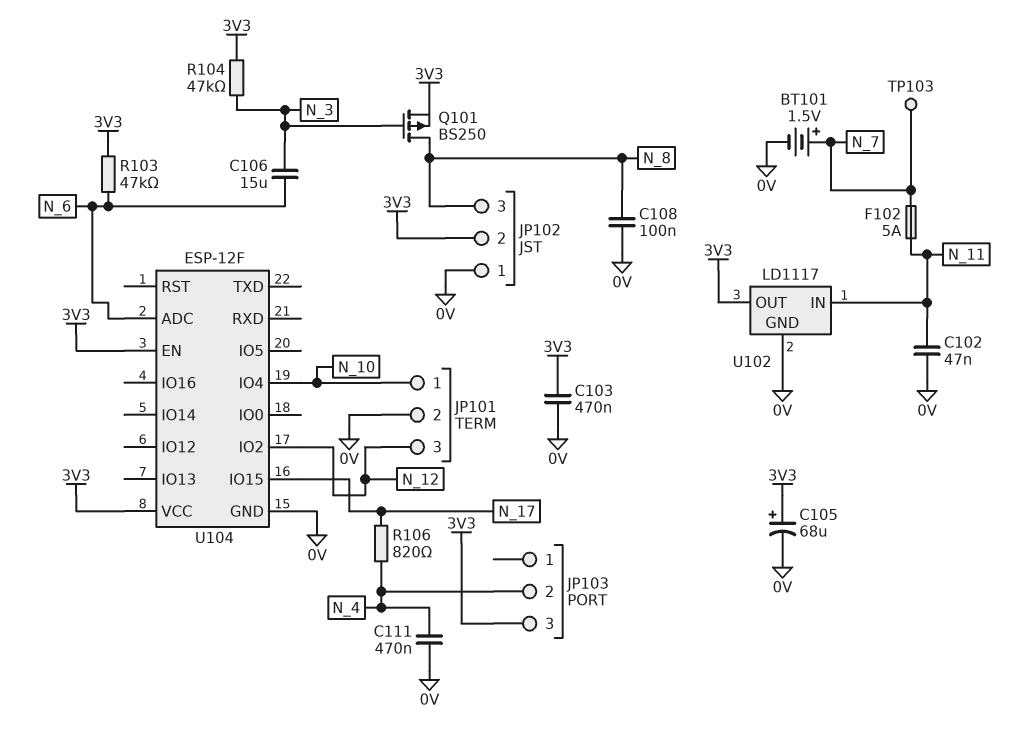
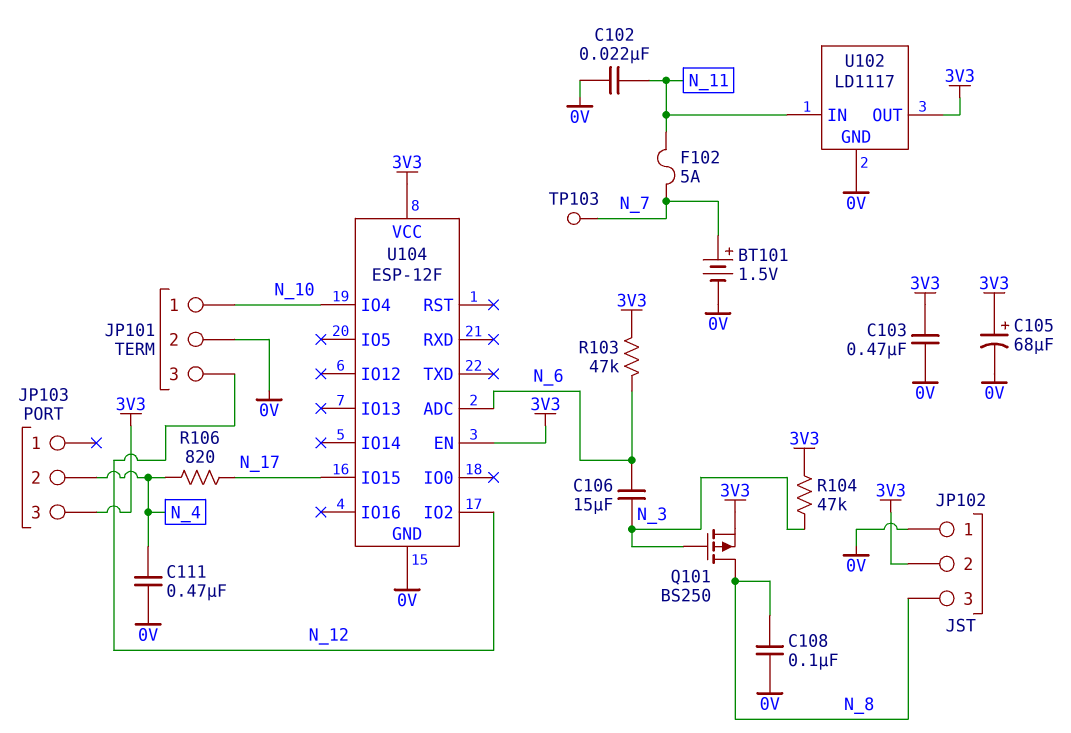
C102: 47nF (0V, N_11) -> 22nF (0V, N_11)

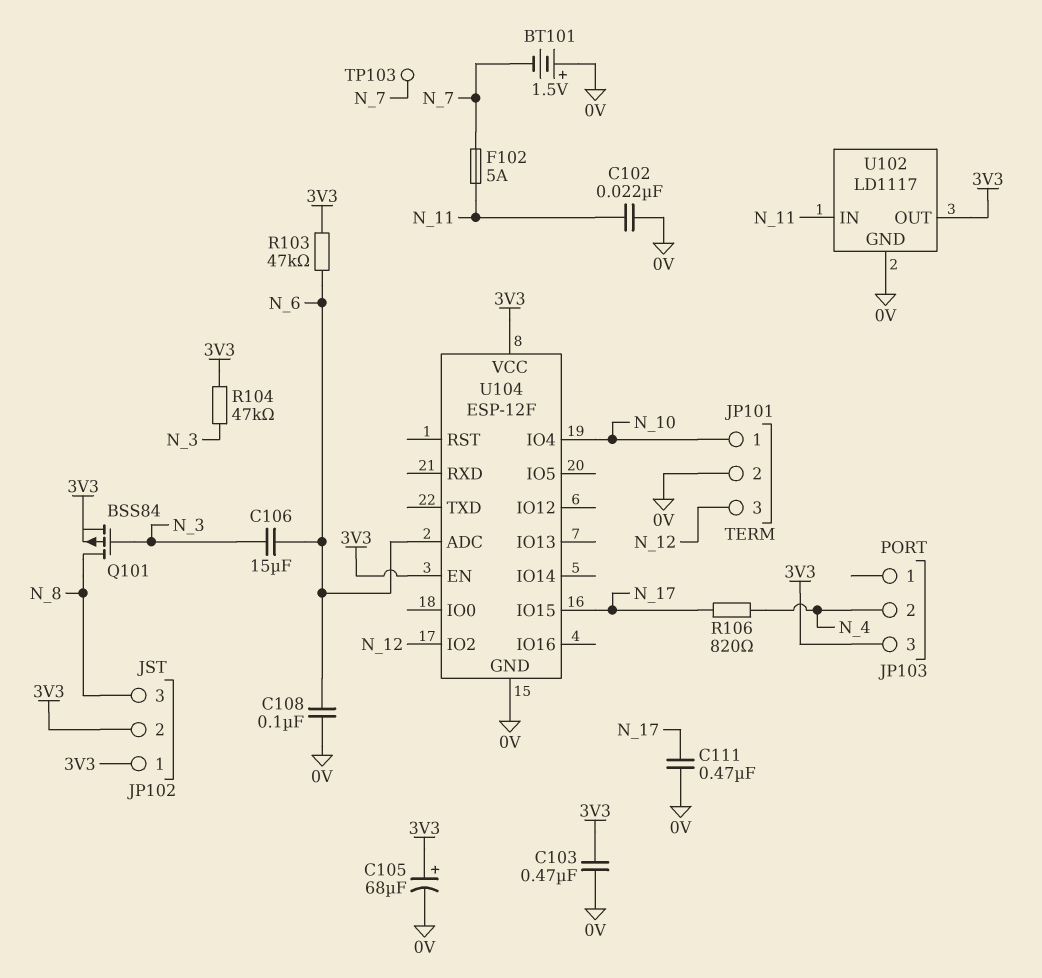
BT101: 1.5V (plus N_7, minus 0V) -> 1.5V (plus 0V, minus N_7)
C108: 100nF (0V, N_8) -> 100nF (0V, N_6)
C111: 470nF (0V, N_4) -> 470nF (0V, N_17)
JP102 pin 1: 0V -> 3V3
Q101: PMOS BS250 (G N_3, D N_8, S 3V3) -> PMOS BSS84 (G N_3, D N_8, S 3V3)

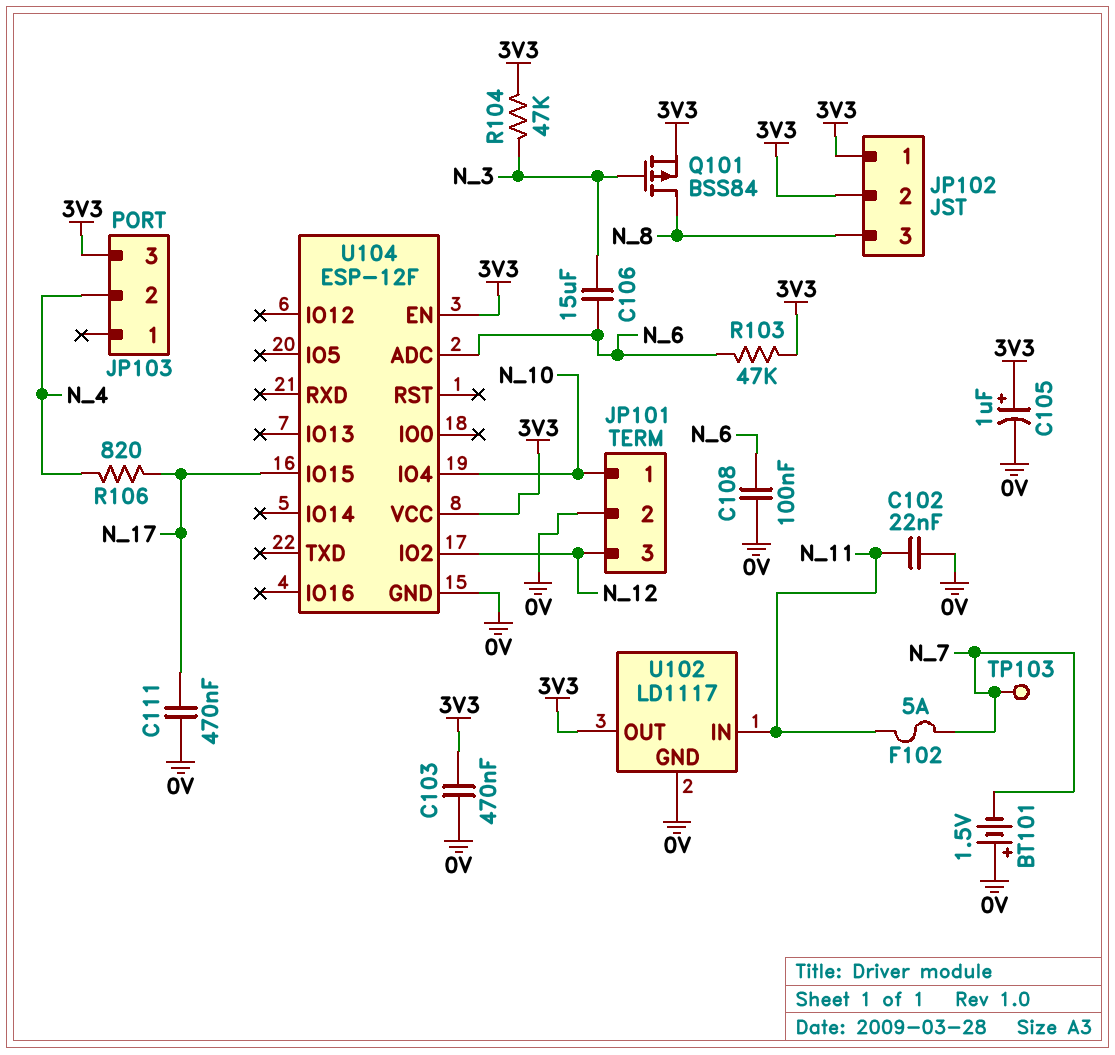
C105: 68uF (plus 3V3, minus 0V) -> 1uF (plus 3V3, minus 0V)

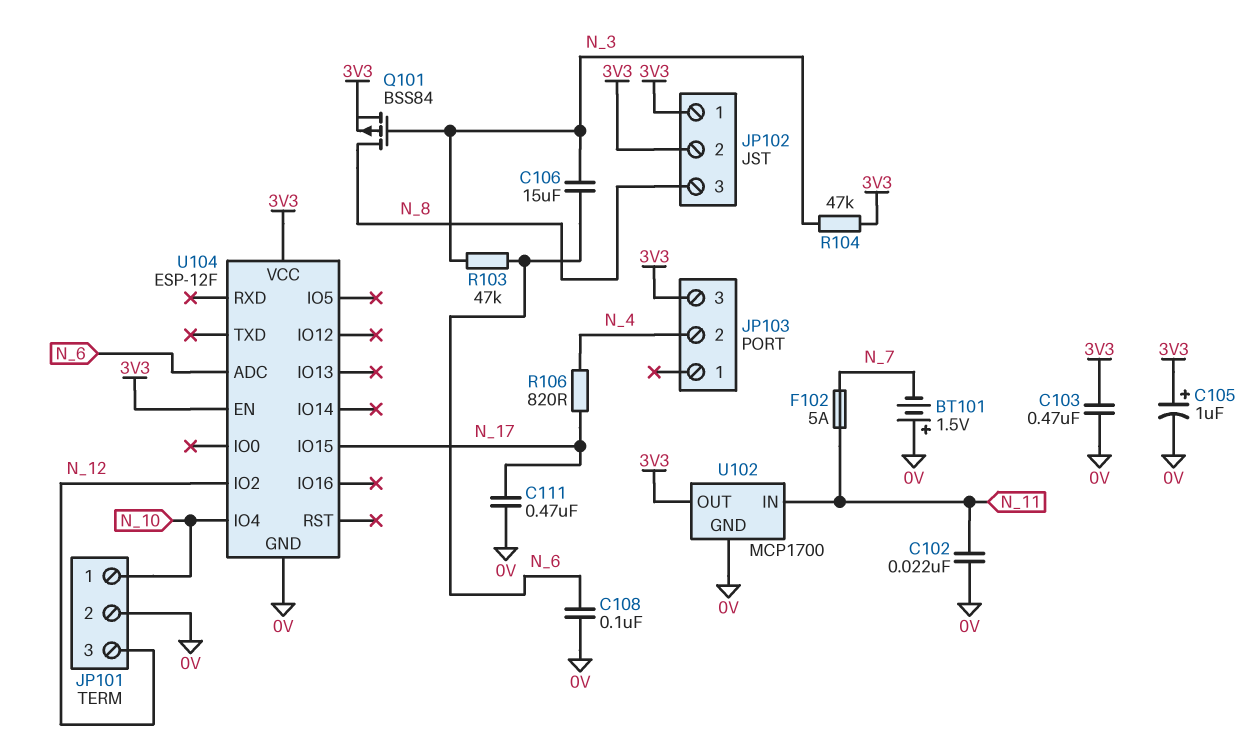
R103: 47k (3V3, N_6) -> 47k (N_3, N_6)
TP103: test point (N_7) -> none
U102: LD1117 -> MCP1700

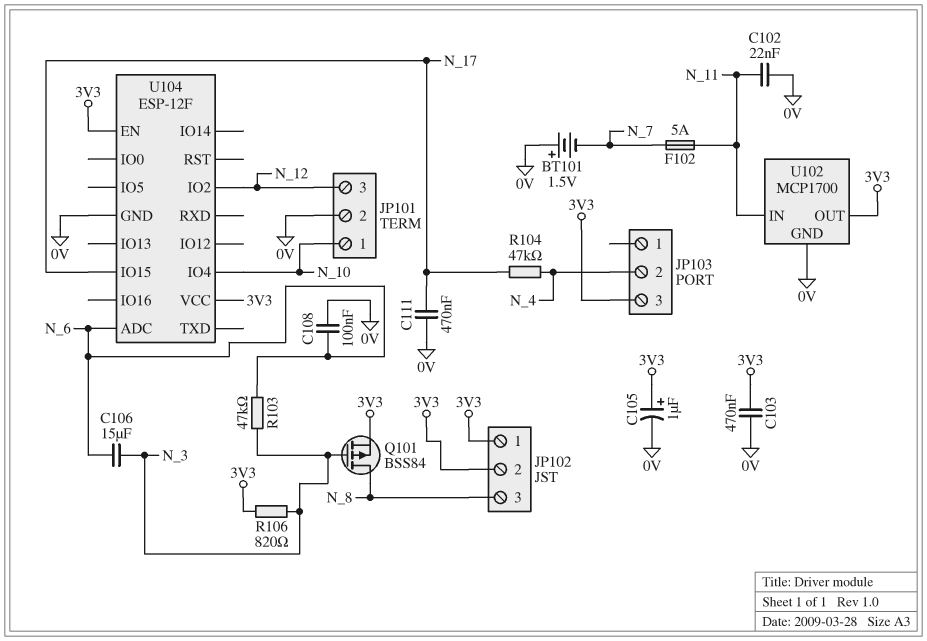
R104: 47k (3V3, N_3) -> 47k (N_4, N_17)
R106: 820 (N_4, N_17) -> 820 (3V3, N_3)

